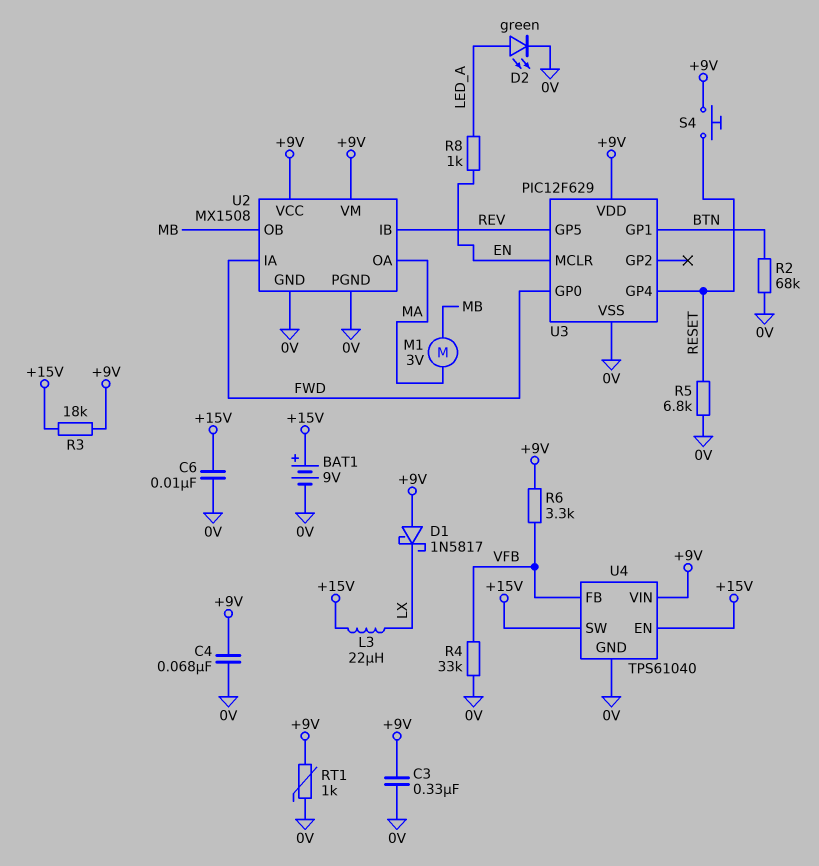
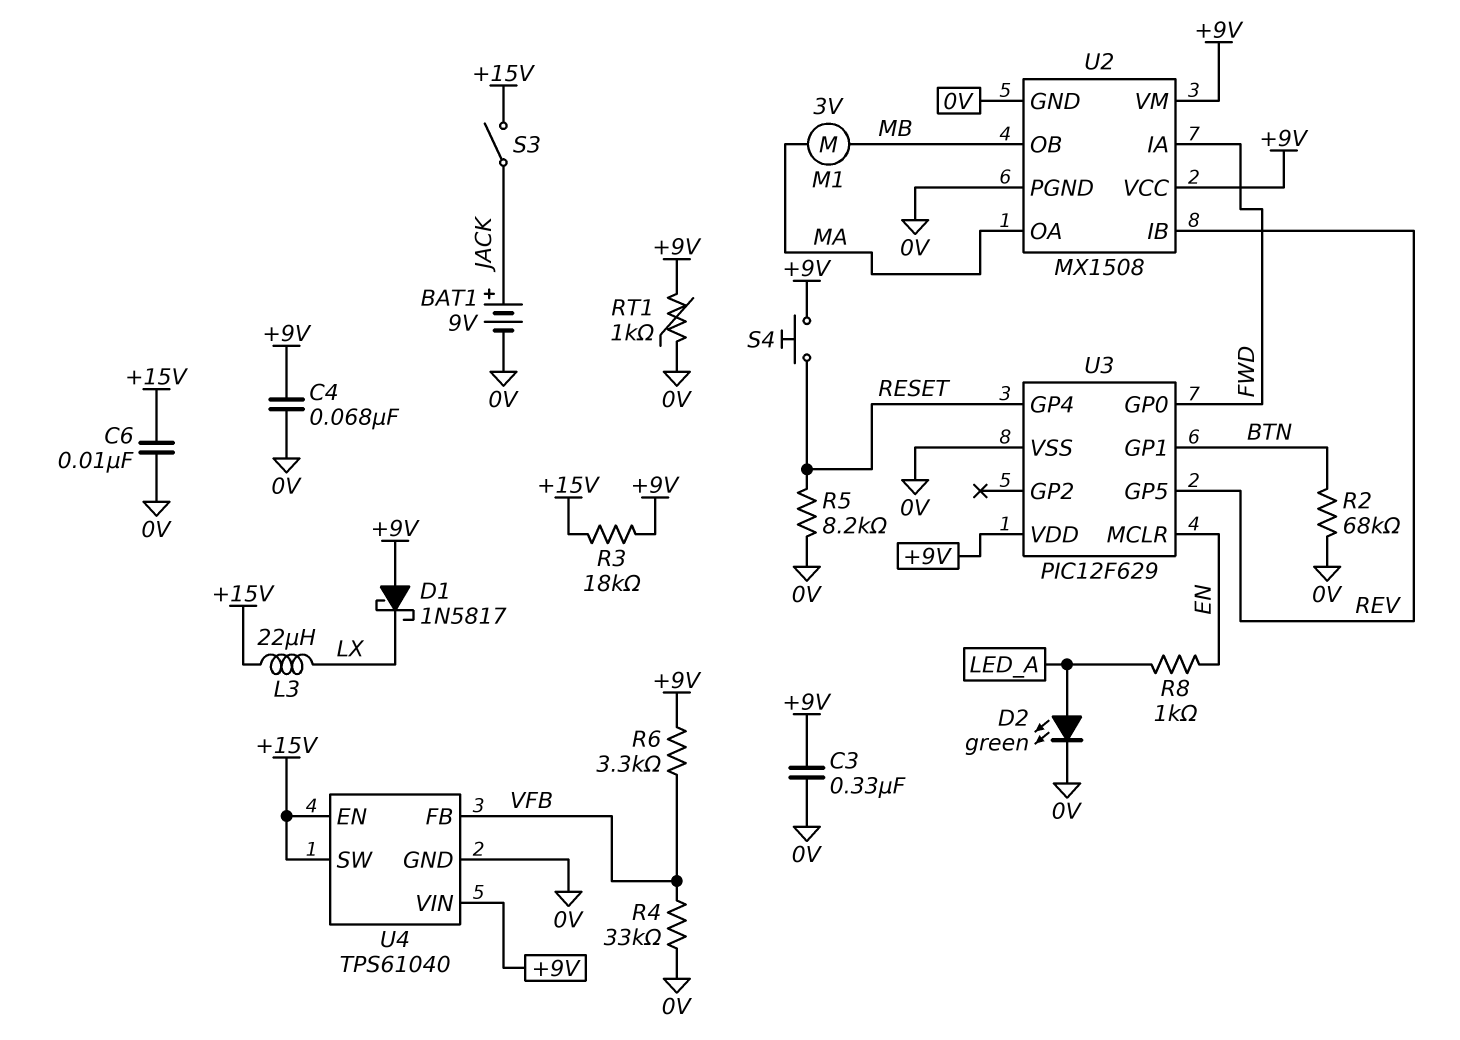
BAT1: 9V (plus +15V, minus 0V) -> 9V (plus JACK, minus 0V)
R5: 6.8k (0V, RESET) -> 8.2k (0V, RESET)
S3: none -> switch (+15V, JACK)

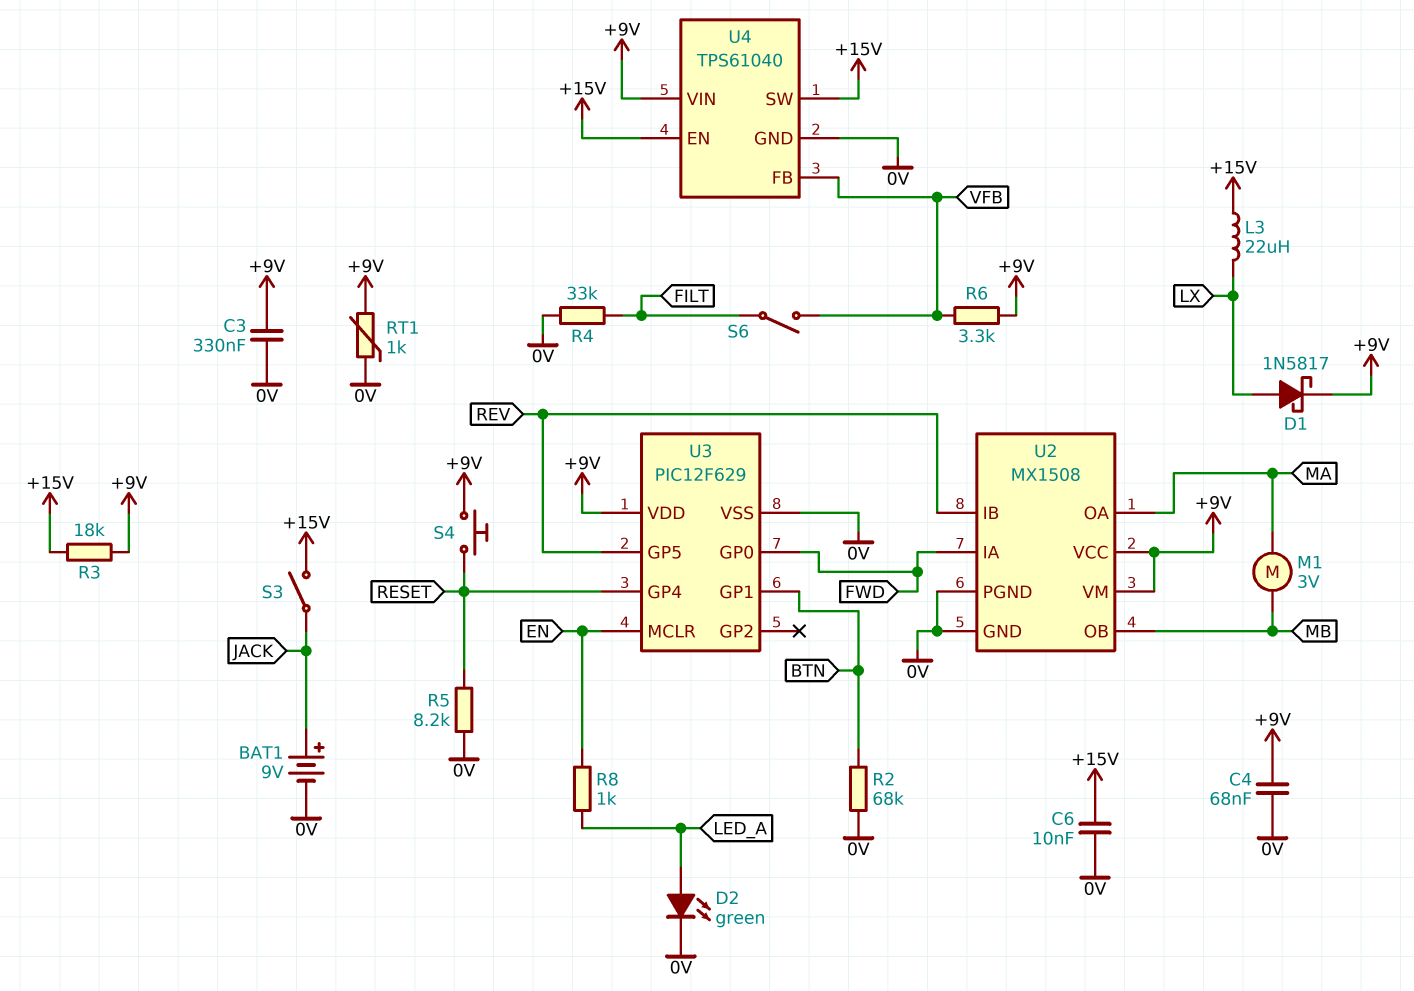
D1: schottky 1N5817 (A +9V, K LX) -> schottky 1N5817 (A LX, K +9V)
R4: 33k (0V, VFB) -> 33k (0V, FILT)
S6: none -> switch (FILT, VFB)

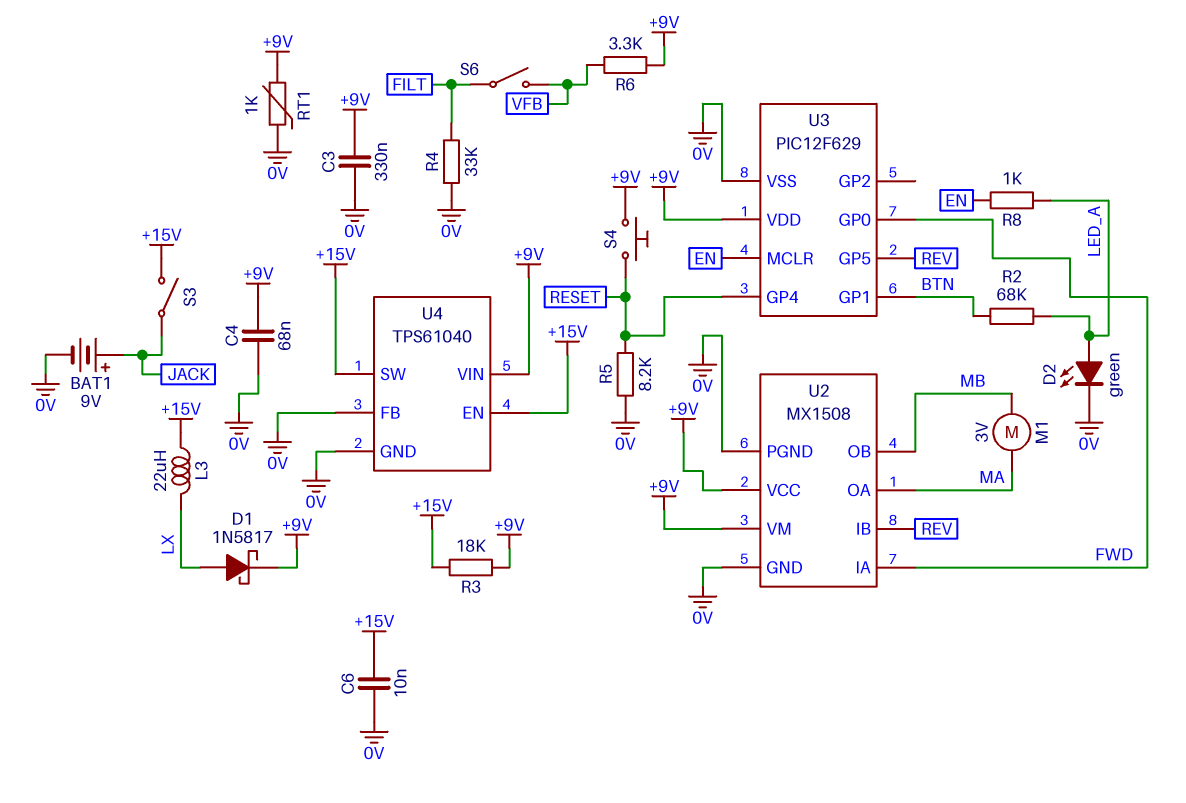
R2: 68k (0V, BTN) -> 68k (BTN, LED_A)
U4 pin FB: VFB -> 0V

